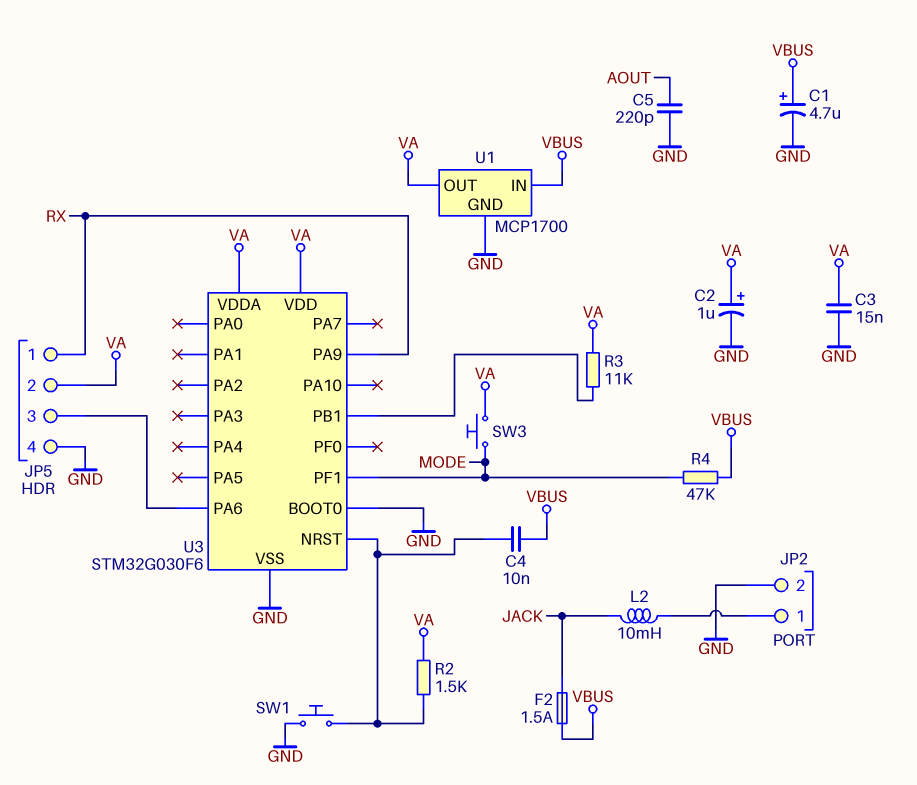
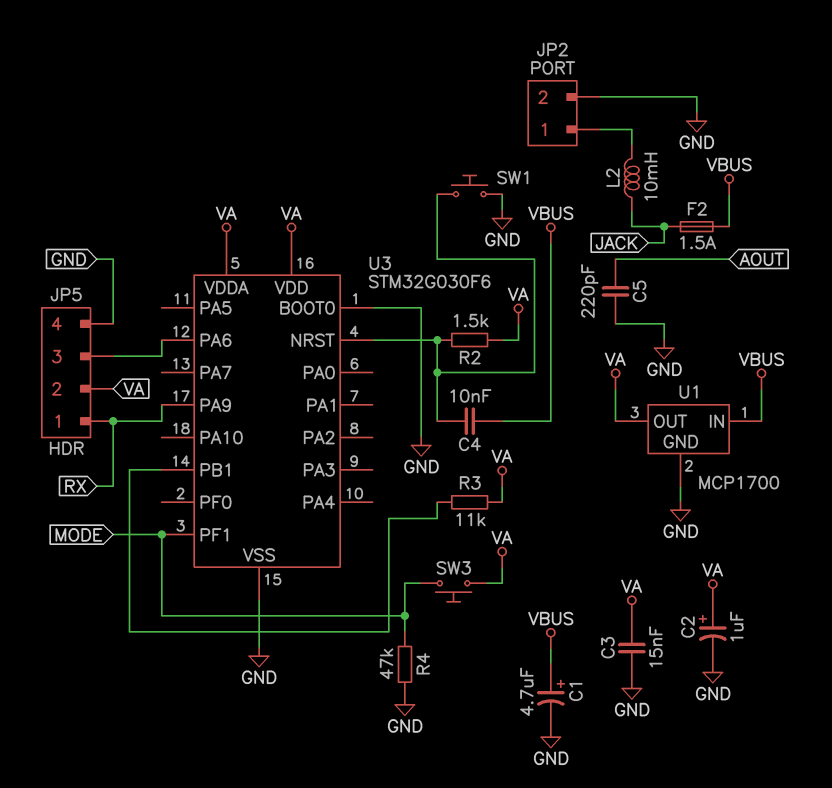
R4: 47k (MODE, VBUS) -> 47k (GND, MODE)

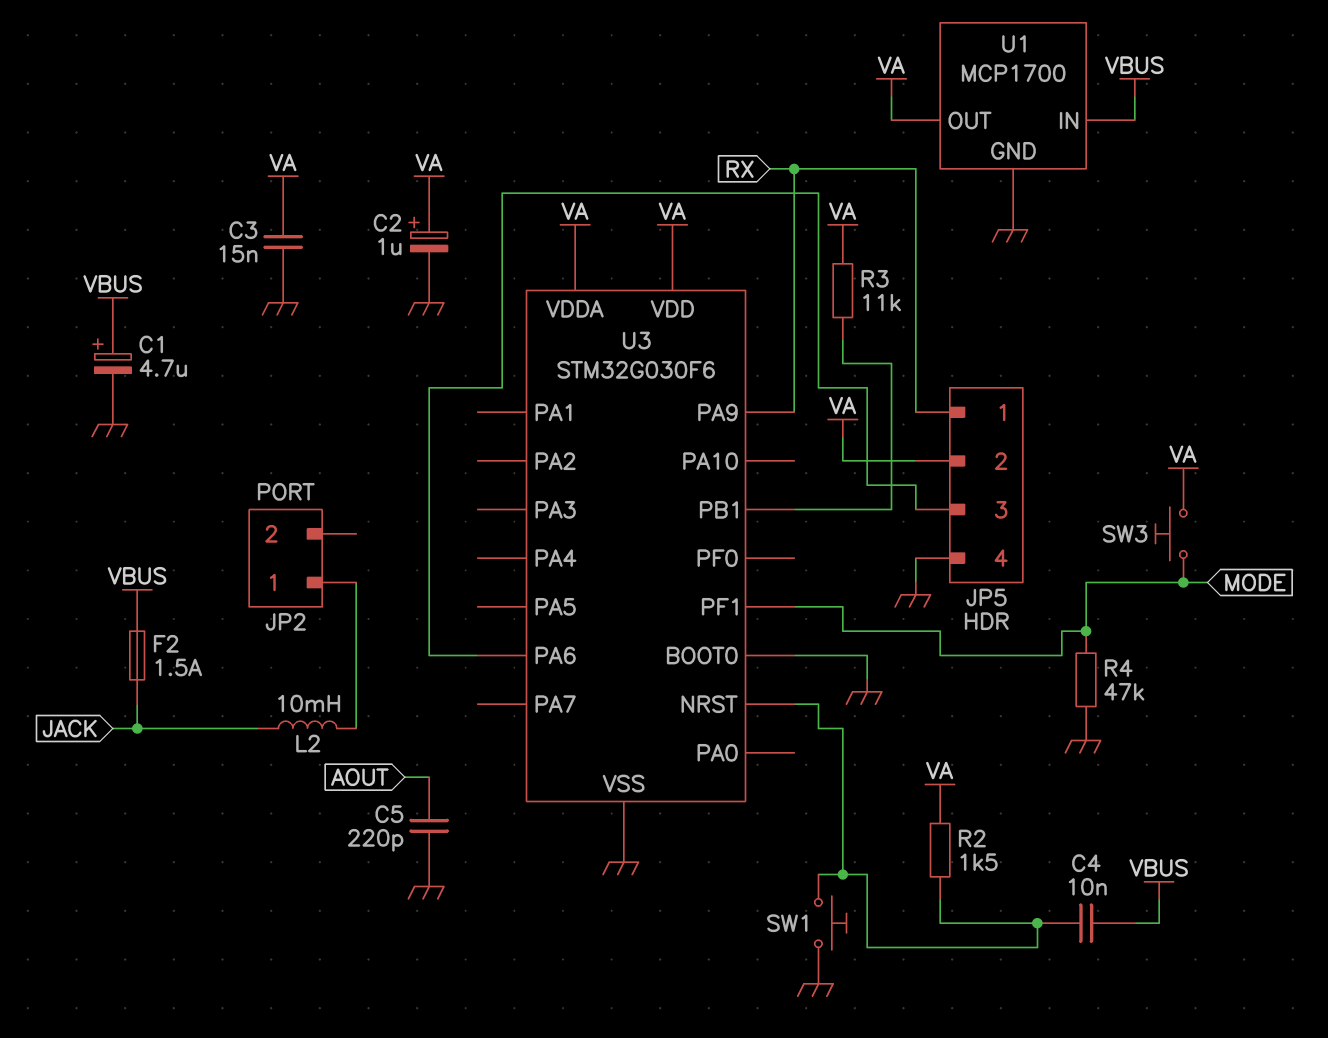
JP2 pin 2: GND -> none

